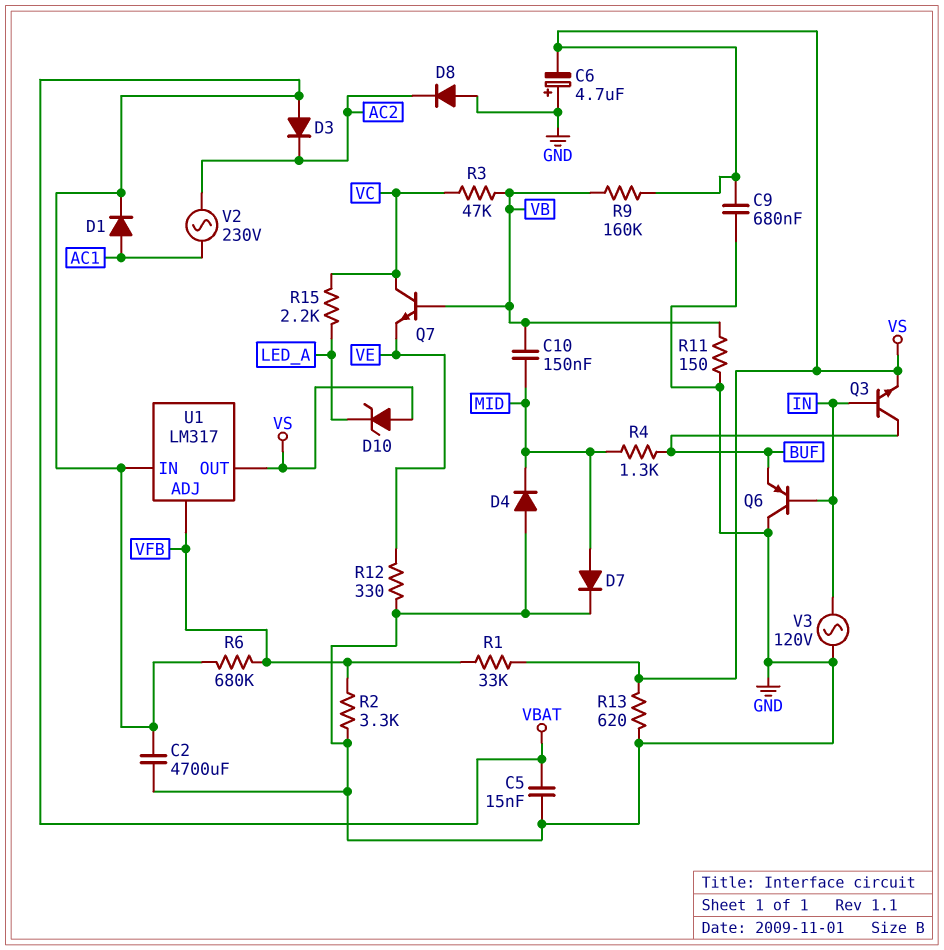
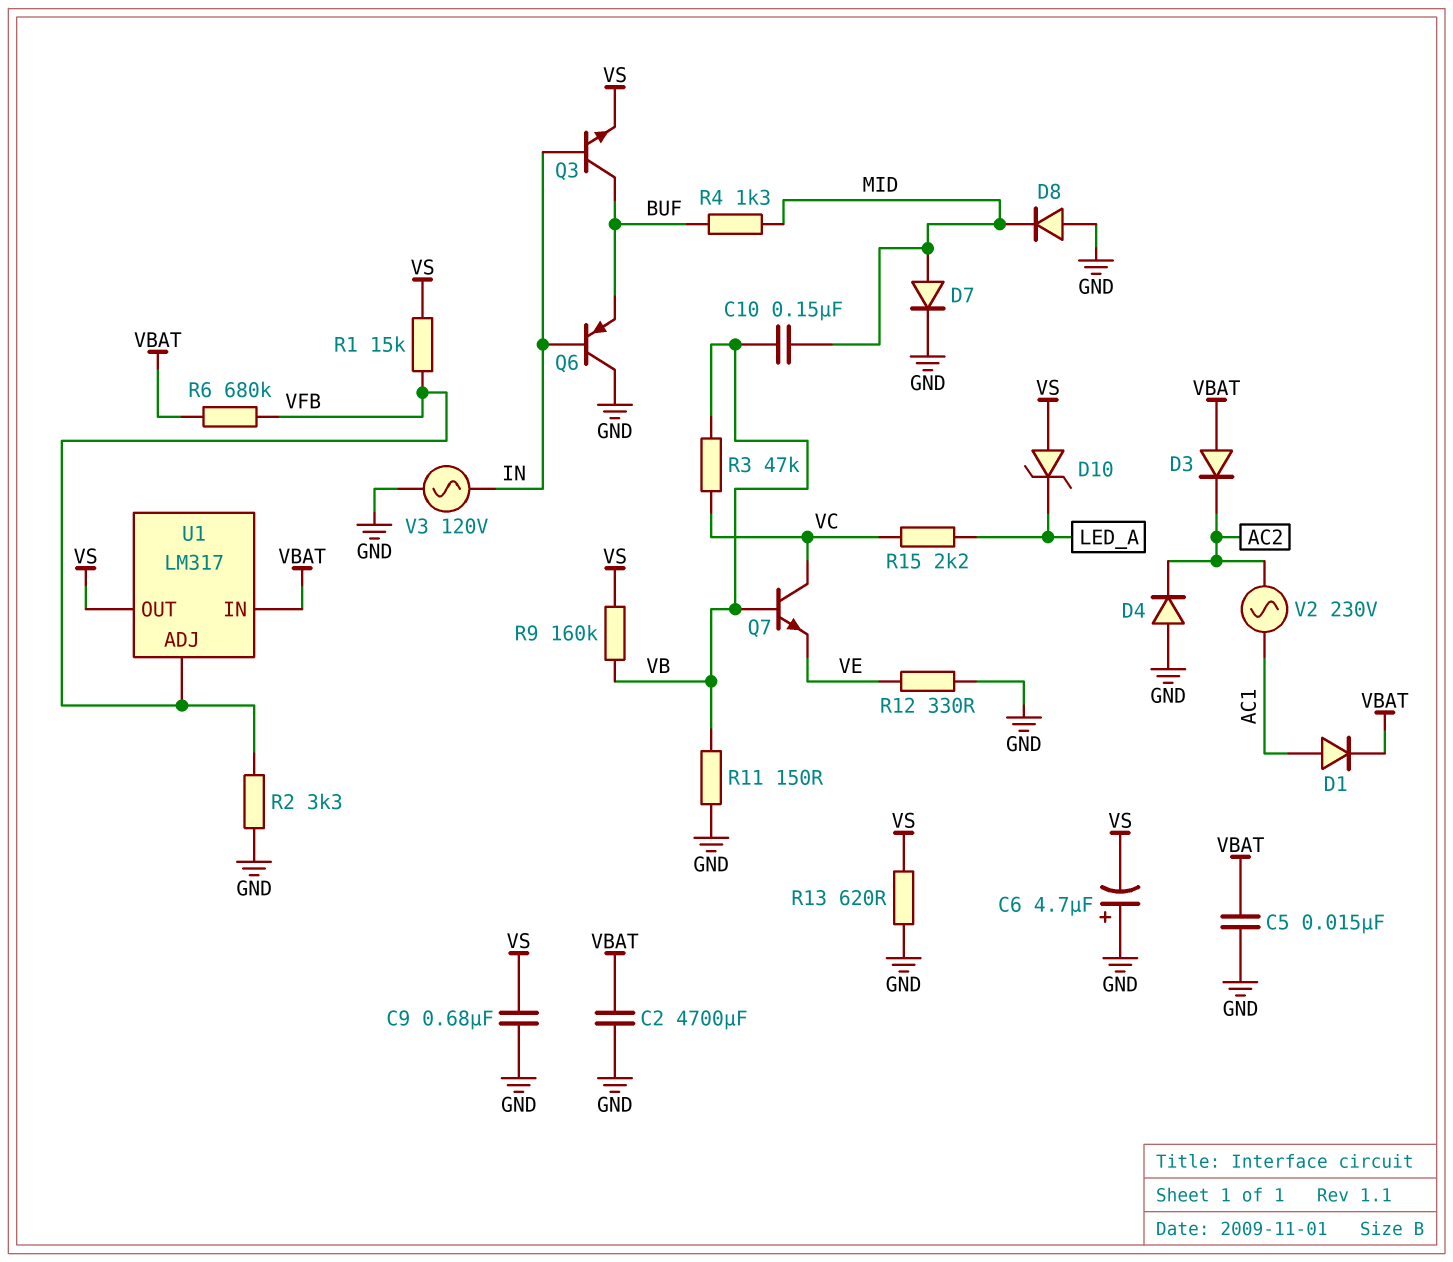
D4: diode (A GND, K MID) -> diode (A GND, K AC2)
D8: diode (A GND, K AC2) -> diode (A GND, K MID)
R1: 33k (VFB, VS) -> 15k (VFB, VS)

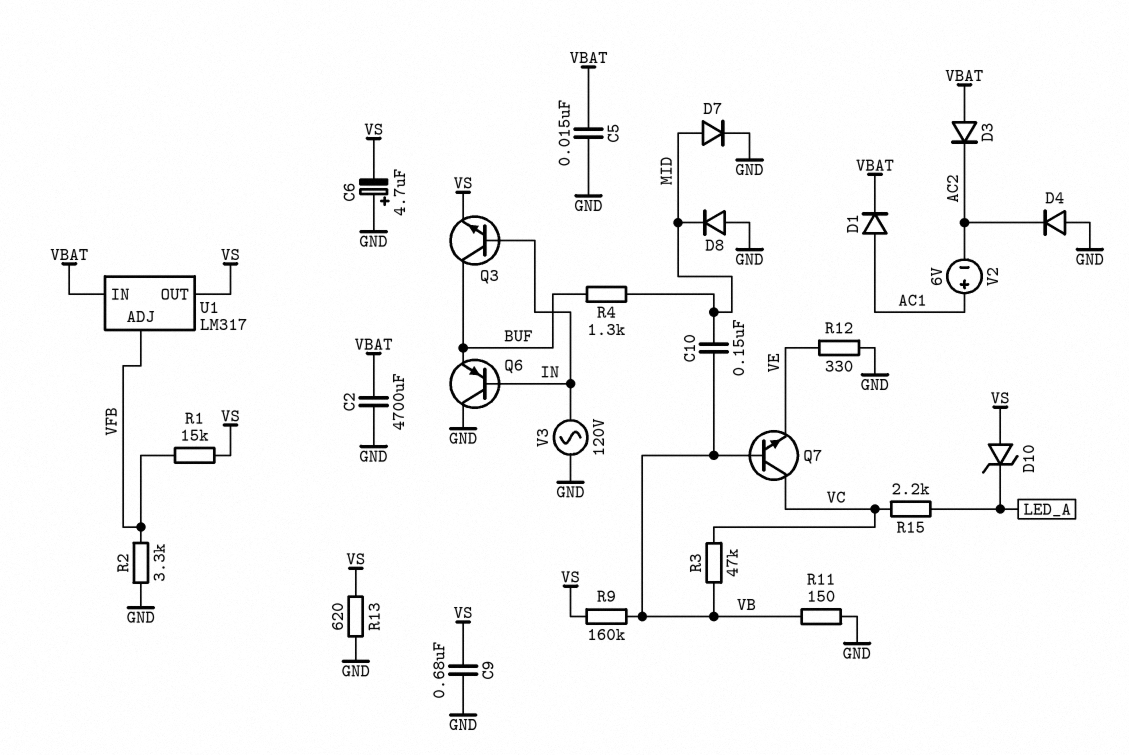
R6: 680k (VBAT, VFB) -> none
V2: AC 230V (AC1, AC2) -> 6V (plus AC1, minus AC2)

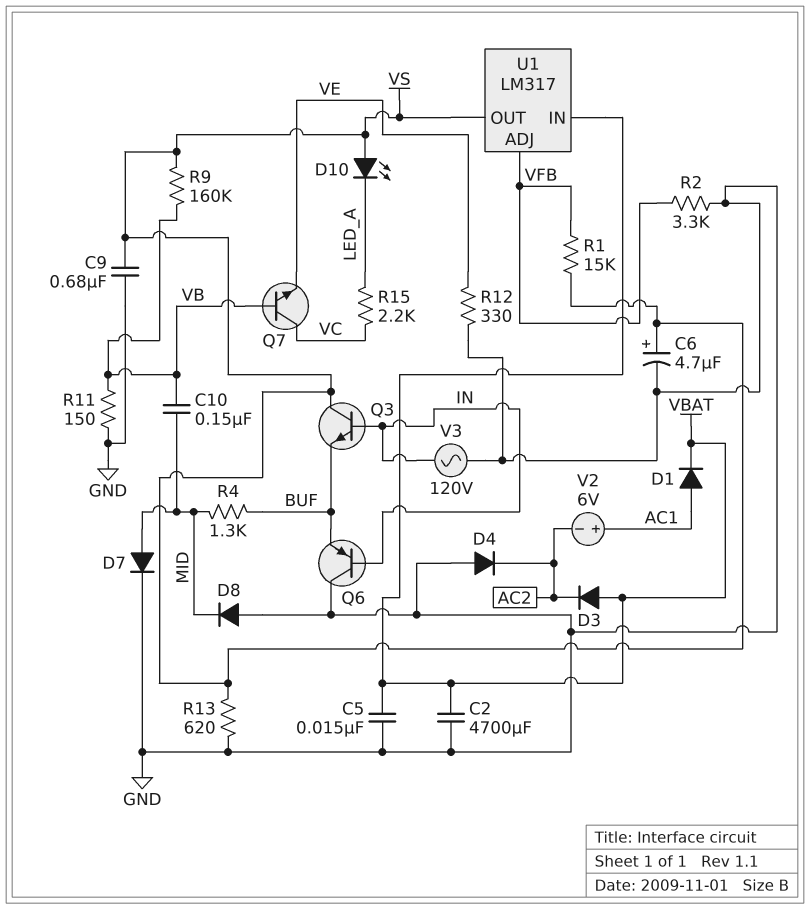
C6: 4.7uF (plus GND, minus VS) -> 4.7uF (plus VS, minus GND)
D10: zener (A VS, K LED_A) -> LED (A VS, K LED_A)
Q3: NPN (B IN, C BUF, E VS) -> NPN (B IN, C VS, E BUF)
R3: 47k (VB, VC) -> none

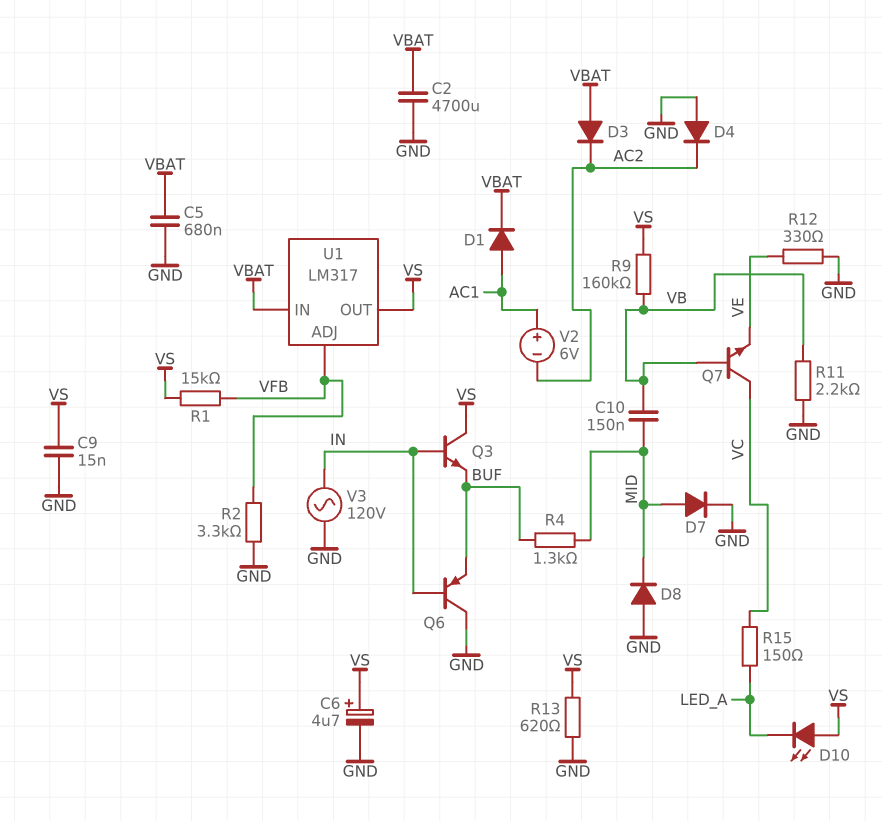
C5: 15nF (GND, VBAT) -> 680nF (GND, VBAT)
C9: 680nF (GND, VS) -> 15nF (GND, VS)
R11: 150 (GND, VB) -> 2.2k (GND, VB)
R15: 2.2k (LED_A, VC) -> 150 (LED_A, VC)

